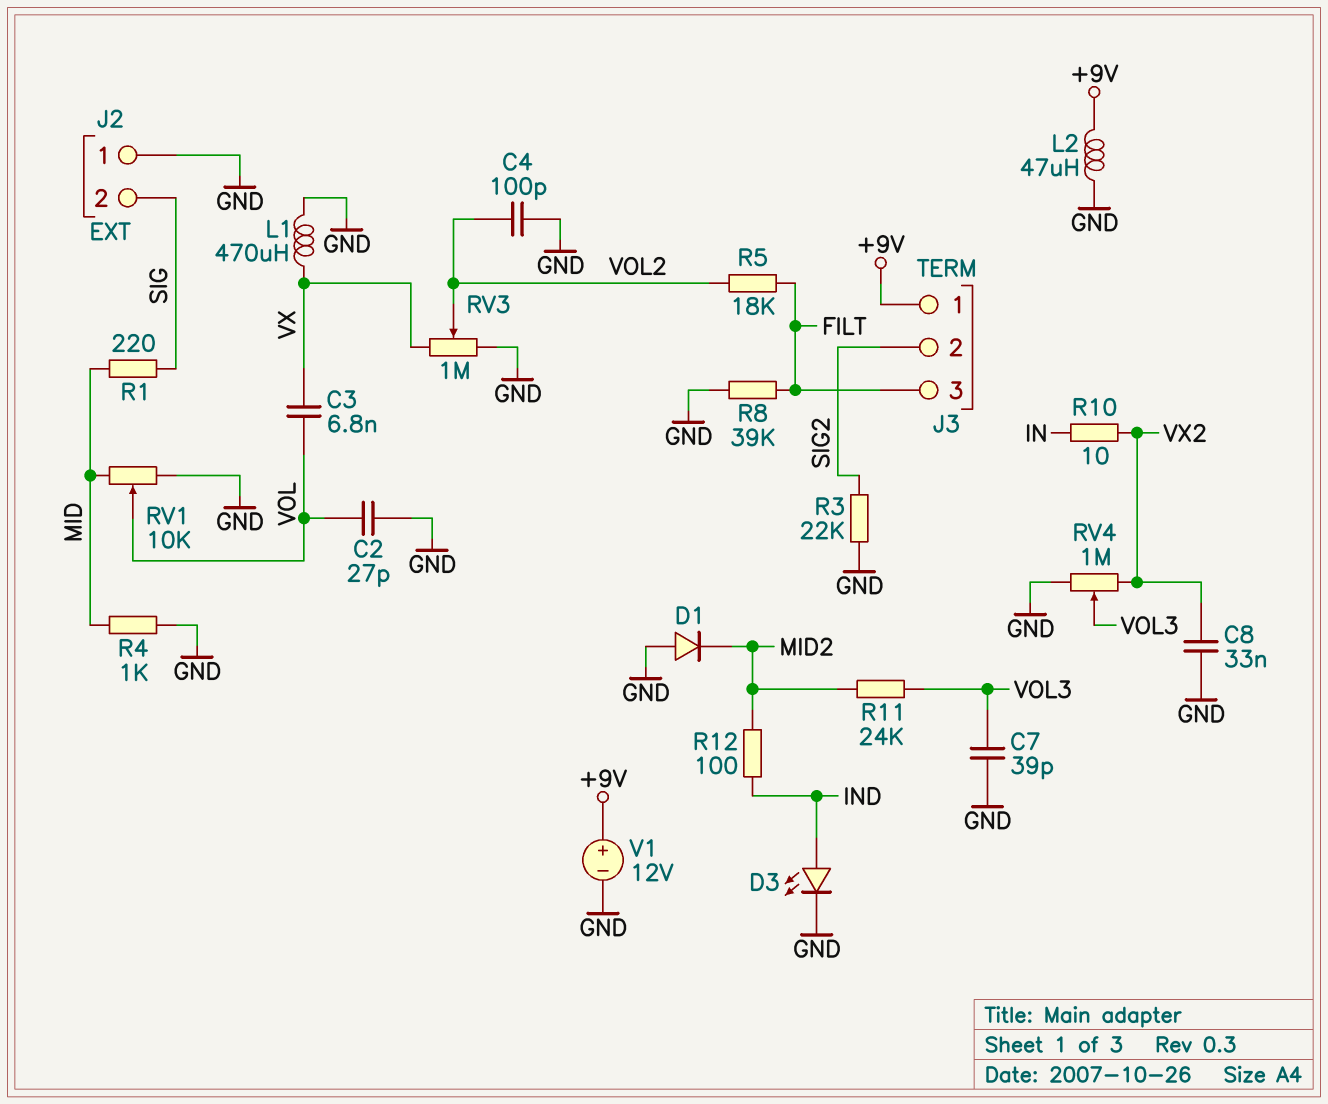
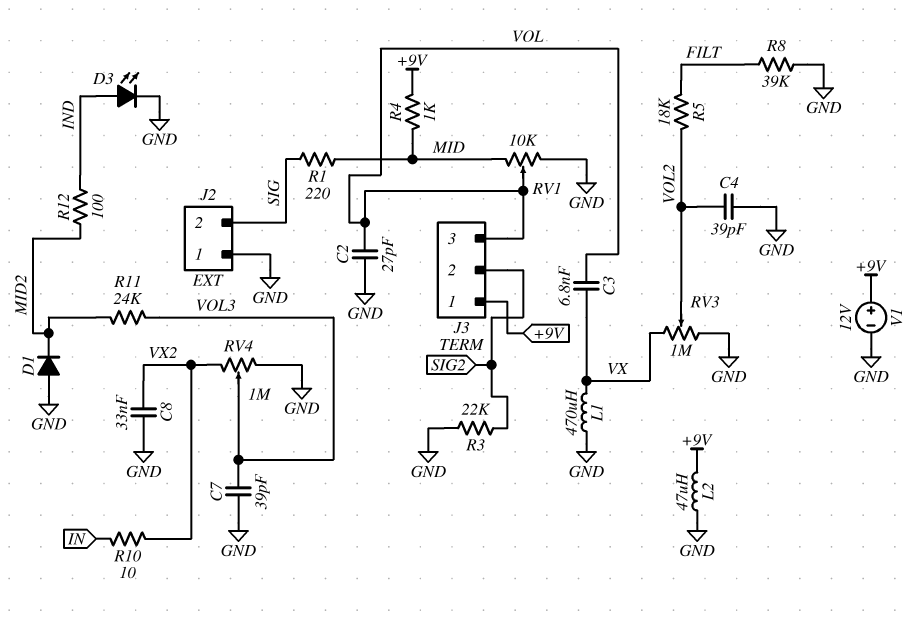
C4: 100pF (GND, VOL2) -> 39pF (GND, VOL2)
J3 pin 3: FILT -> VOL
R4: 1k (GND, MID) -> 1k (+9V, MID)

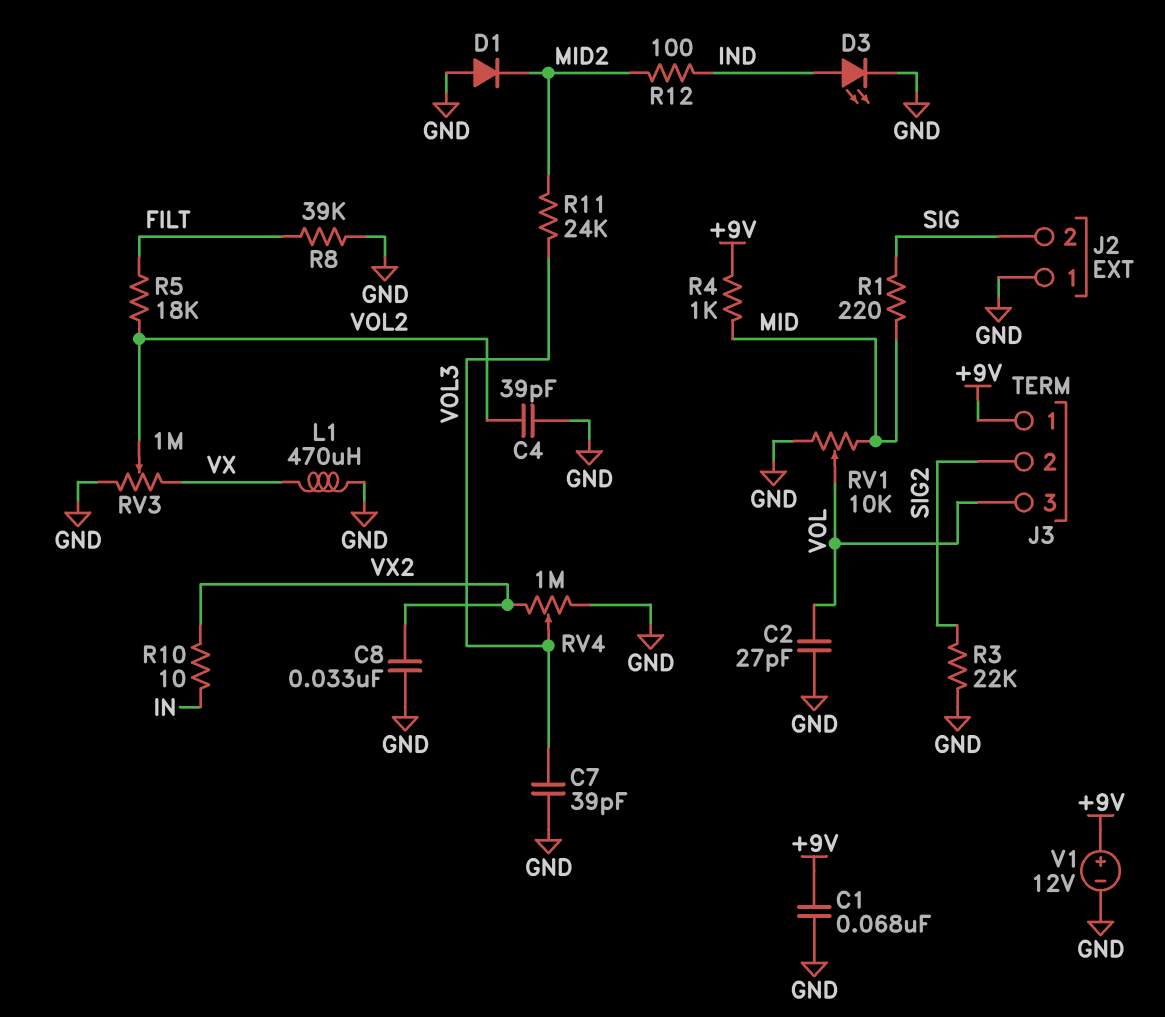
C1: none -> 68nF (+9V, GND)
C3: 6.8nF (VOL, VX) -> none
L2: 47uH (+9V, GND) -> none

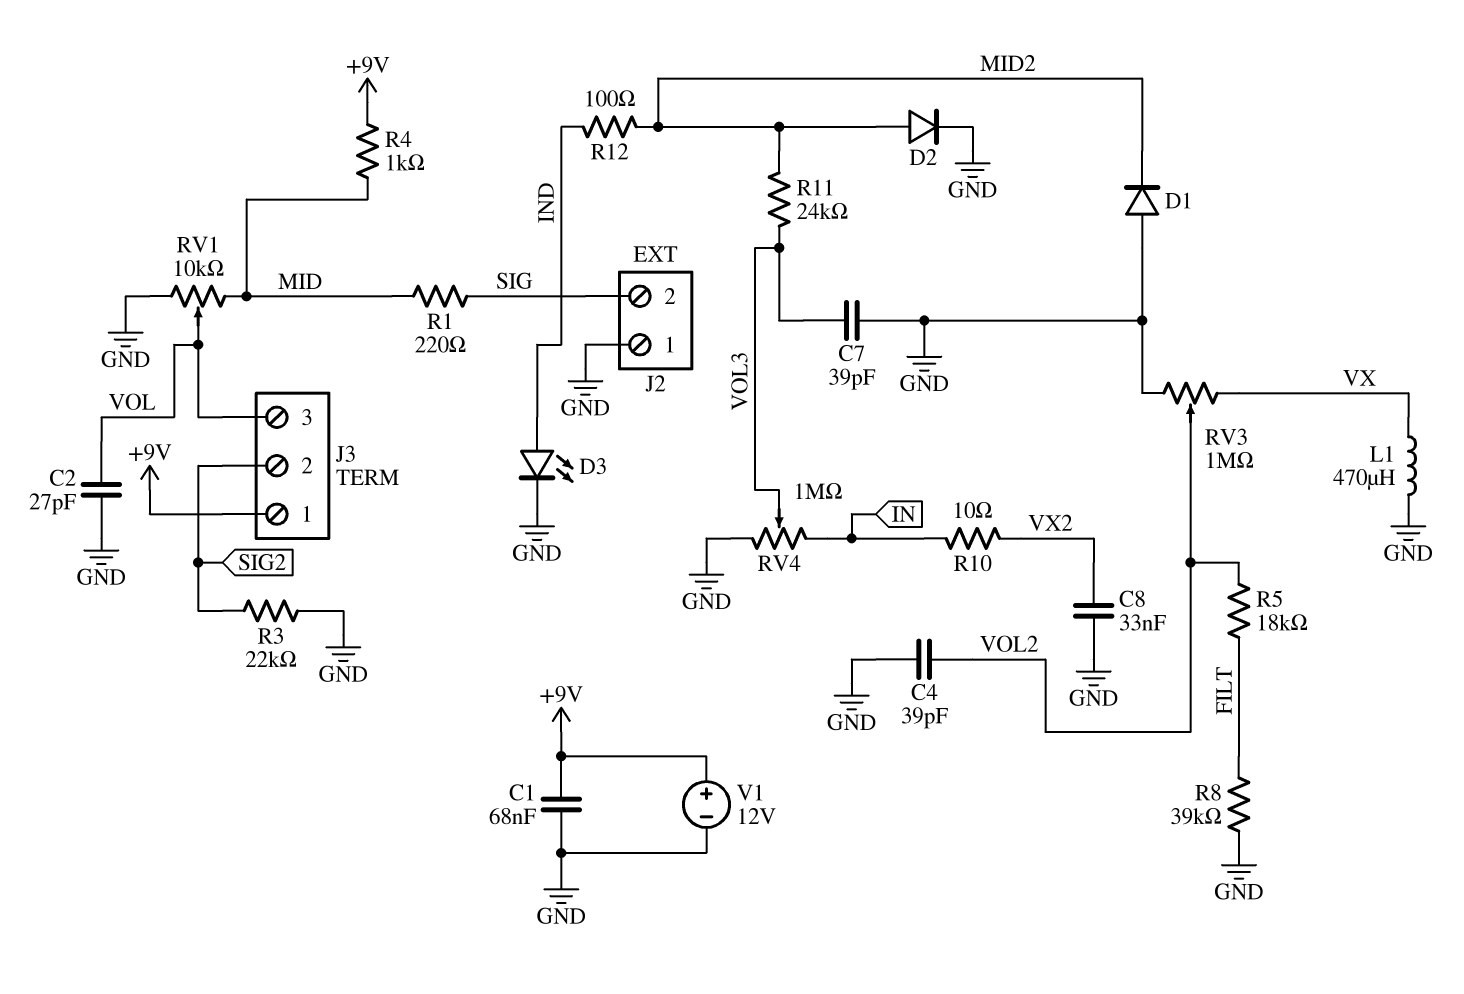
D2: none -> diode (A MID2, K GND)
RV4: 1M (GND, VX2, wiper VOL3) -> 1M (GND, IN, wiper VOL3)

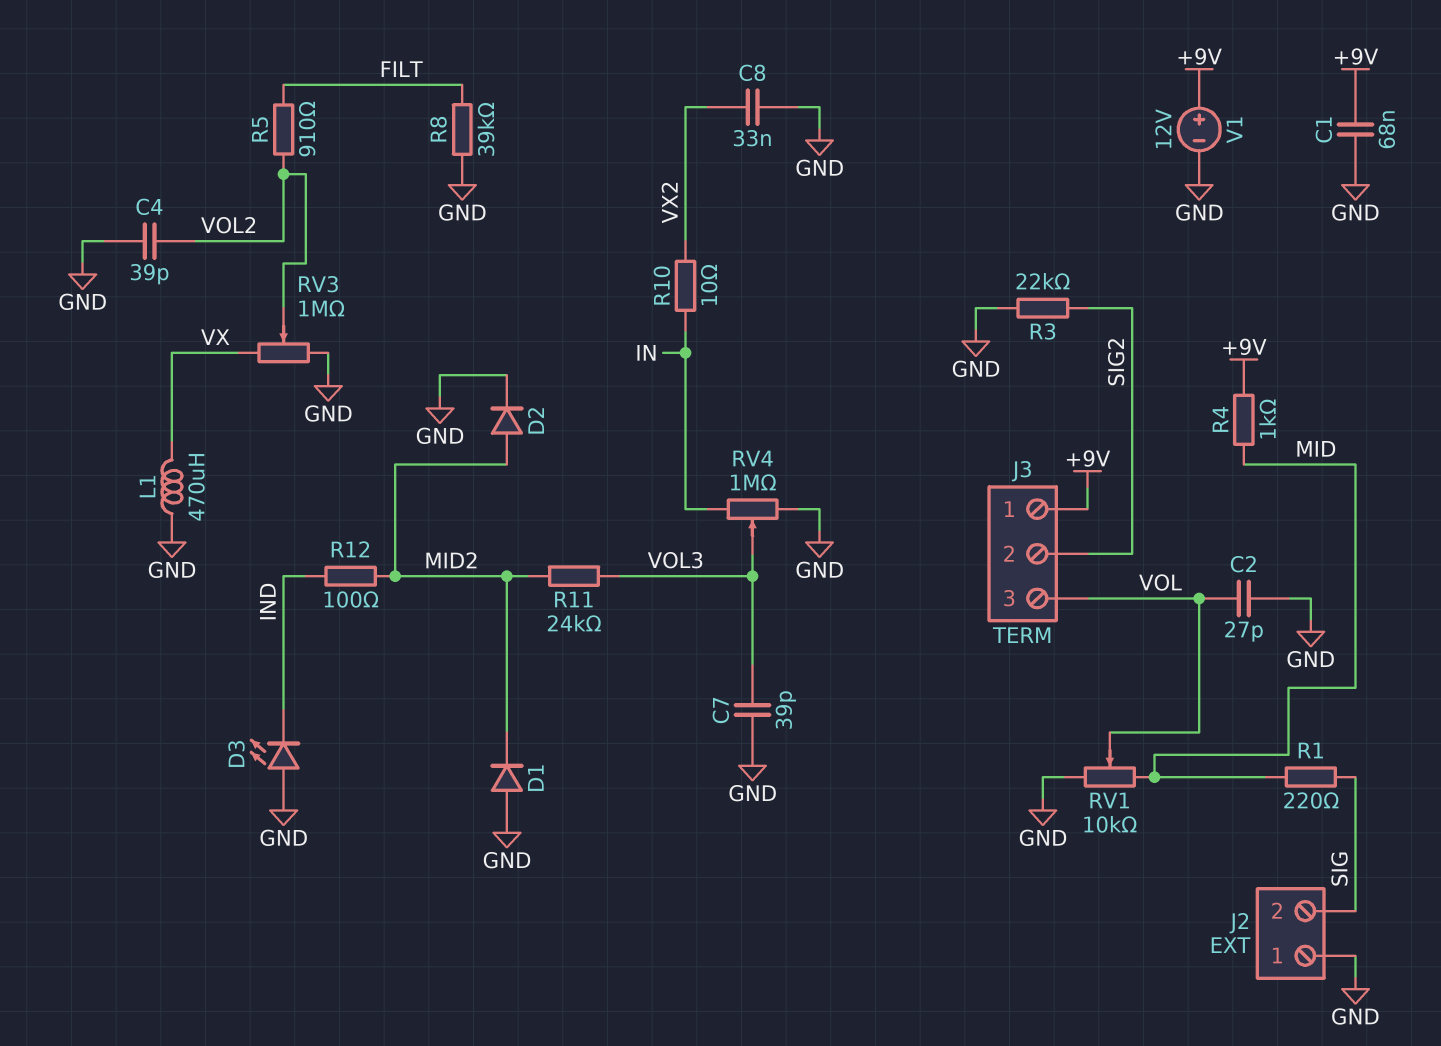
D3: LED (A IND, K GND) -> LED (A GND, K IND)
R5: 18k (FILT, VOL2) -> 910 (FILT, VOL2)

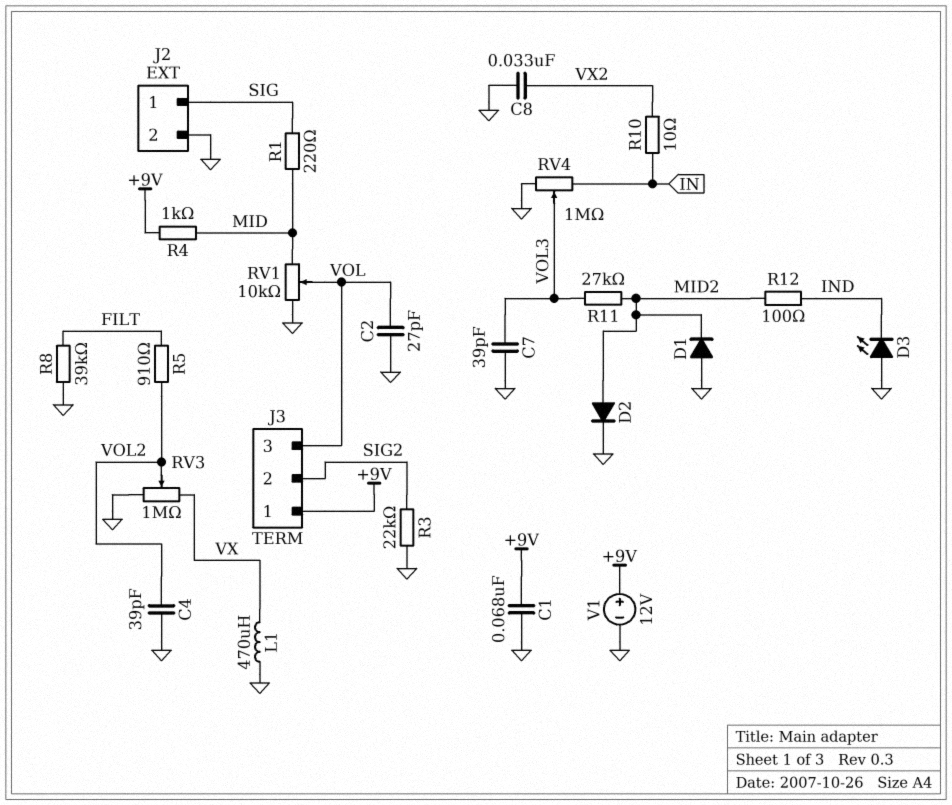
J2 pin 1: GND -> SIG
J2 pin 2: SIG -> GND
R11: 24k (MID2, VOL3) -> 27k (MID2, VOL3)

